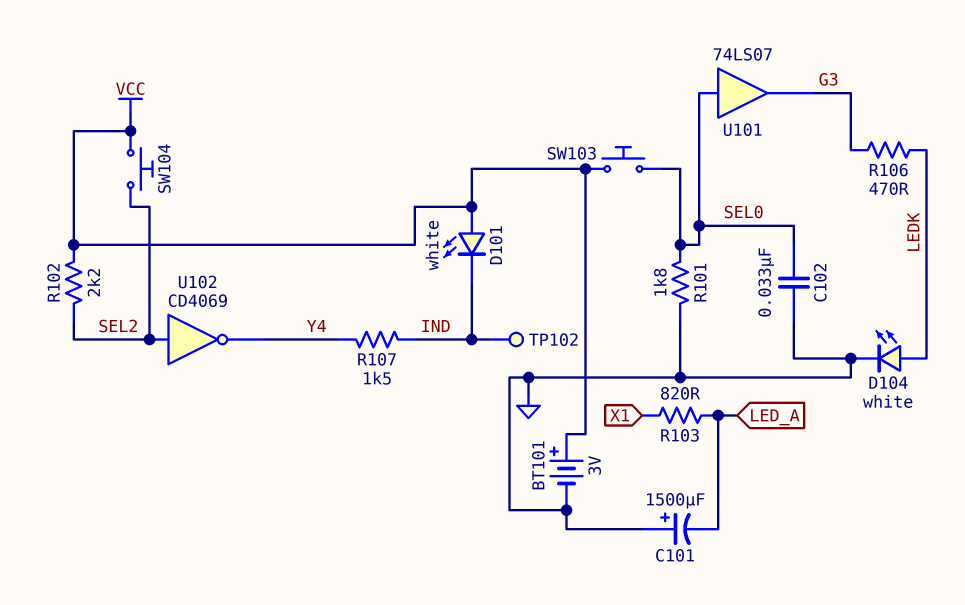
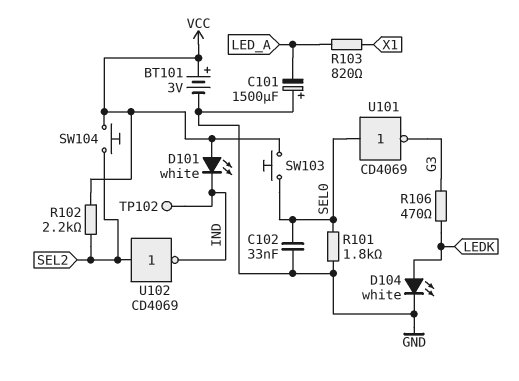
R107: 1.5k (IND, Y4) -> none
U101: buffer 74LS07 (in SEL0, out G3) -> NOT CD4069 (in SEL0, out G3)
U102: NOT CD4069 (in SEL2, out Y4) -> NOT CD4069 (in SEL2, out IND)

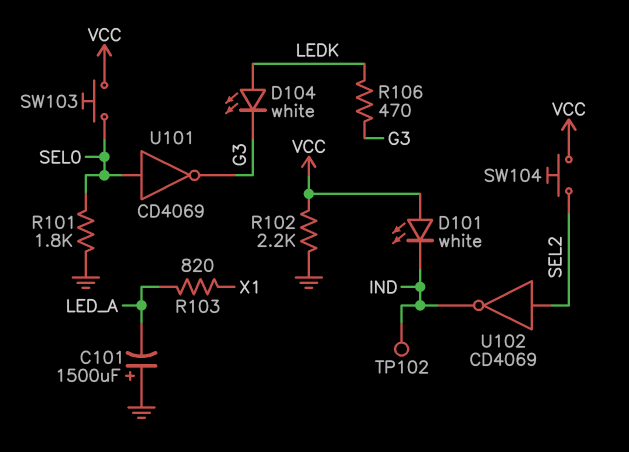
BT101: 3V (plus VCC, minus GND) -> none
C102: 33nF (GND, SEL0) -> none
D104: LED white (A LEDK, K GND) -> LED white (A LEDK, K G3)
R102: 2.2k (SEL2, VCC) -> 2.2k (GND, VCC)

